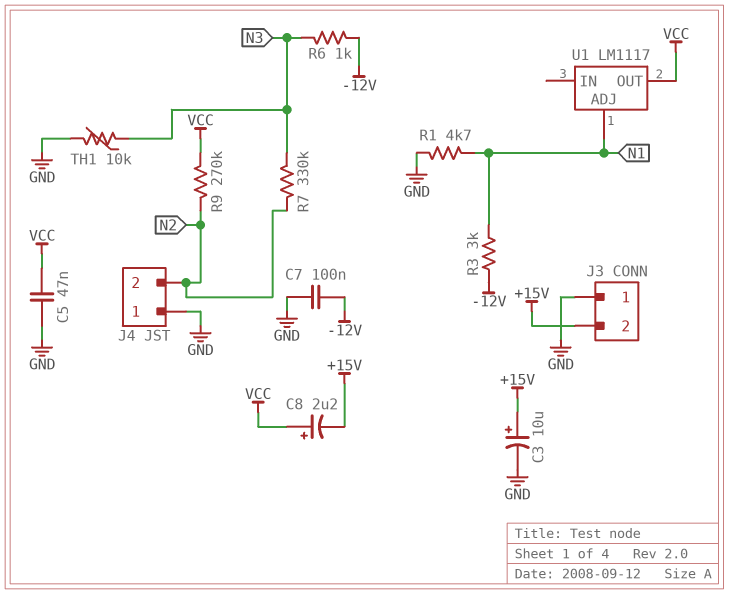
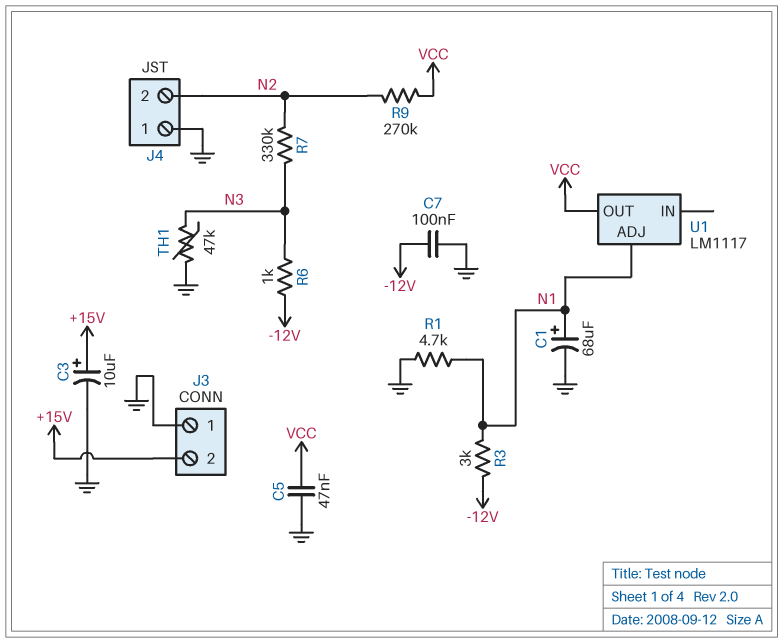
C1: none -> 68uF (plus N1, minus GND)
C8: 2.2uF (plus VCC, minus +15V) -> none
TH1: 10k (GND, N3) -> 47k (GND, N3)

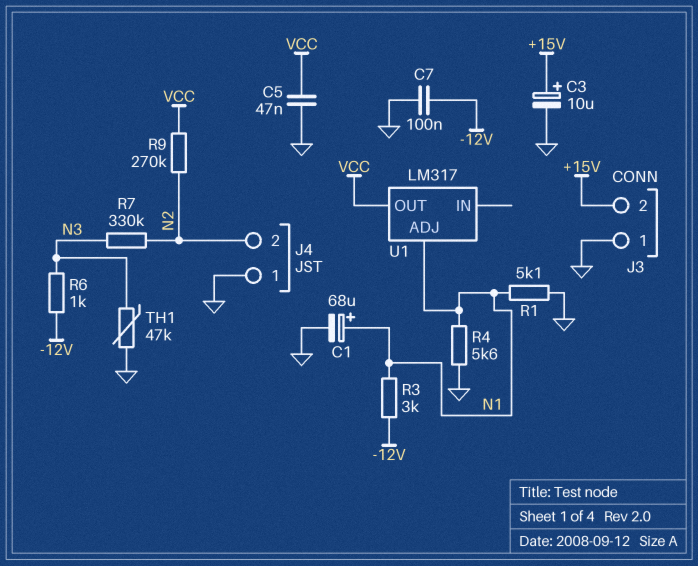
R1: 4.7k (GND, N1) -> 5.1k (GND, N1)
R4: none -> 5.6k (GND, N1)
U1: LM1117 -> LM317

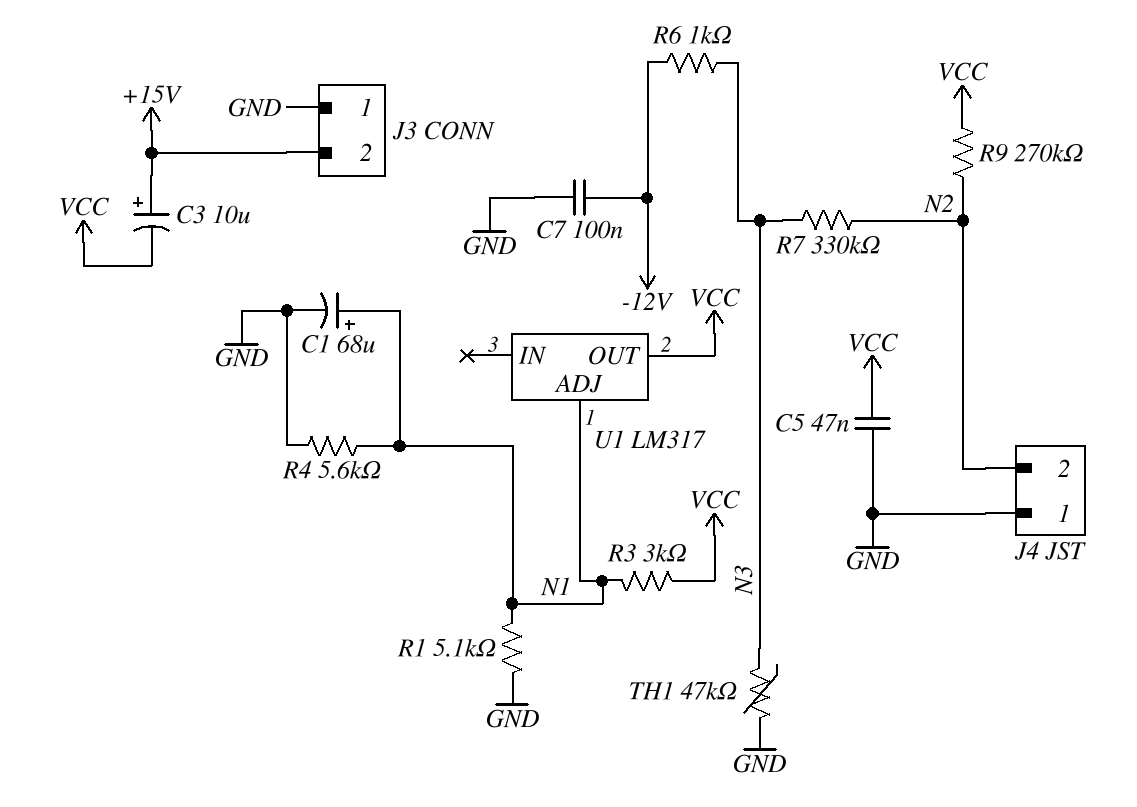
C3: 10uF (plus +15V, minus GND) -> 10uF (plus +15V, minus VCC)
R3: 3k (-12V, N1) -> 3k (N1, VCC)

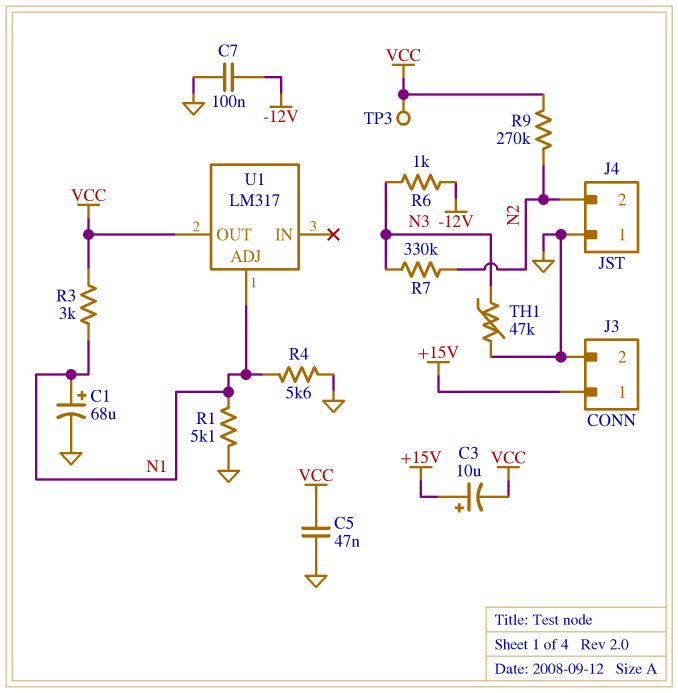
J3 pin 1: GND -> +15V
J3 pin 2: +15V -> GND
TP3: none -> test point (VCC)

